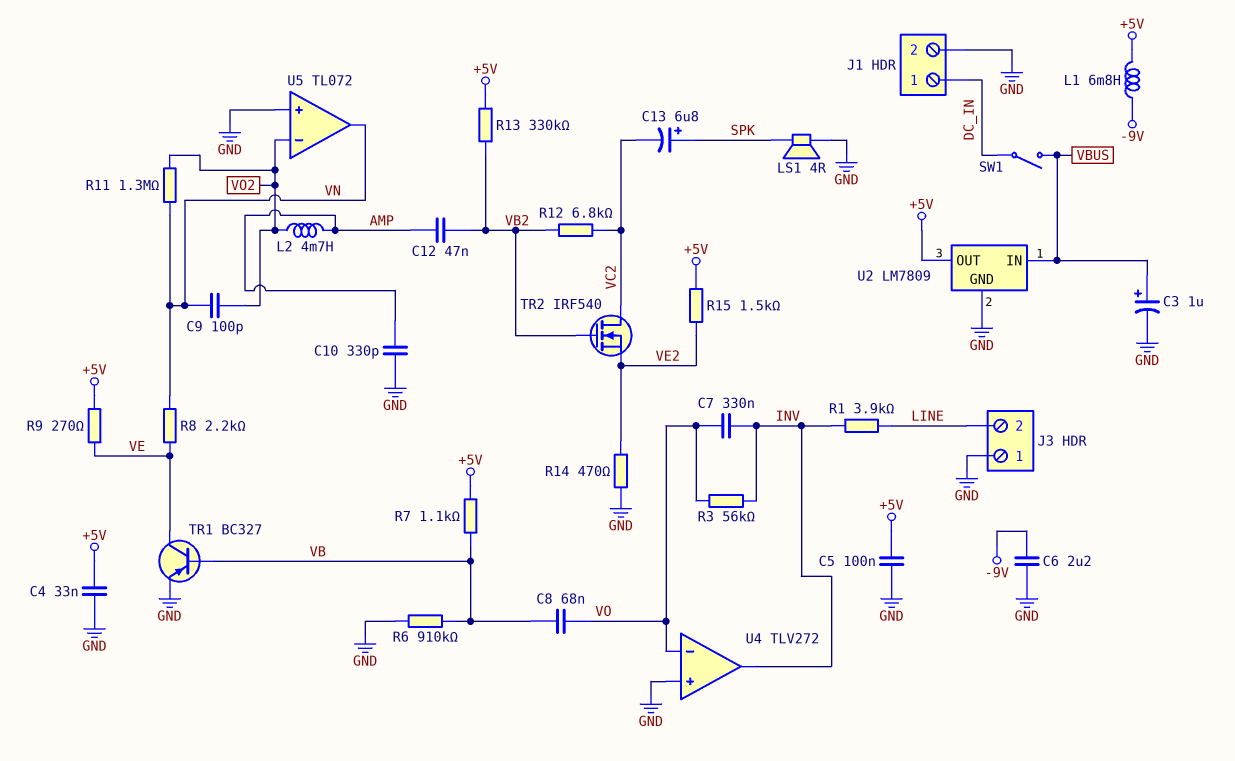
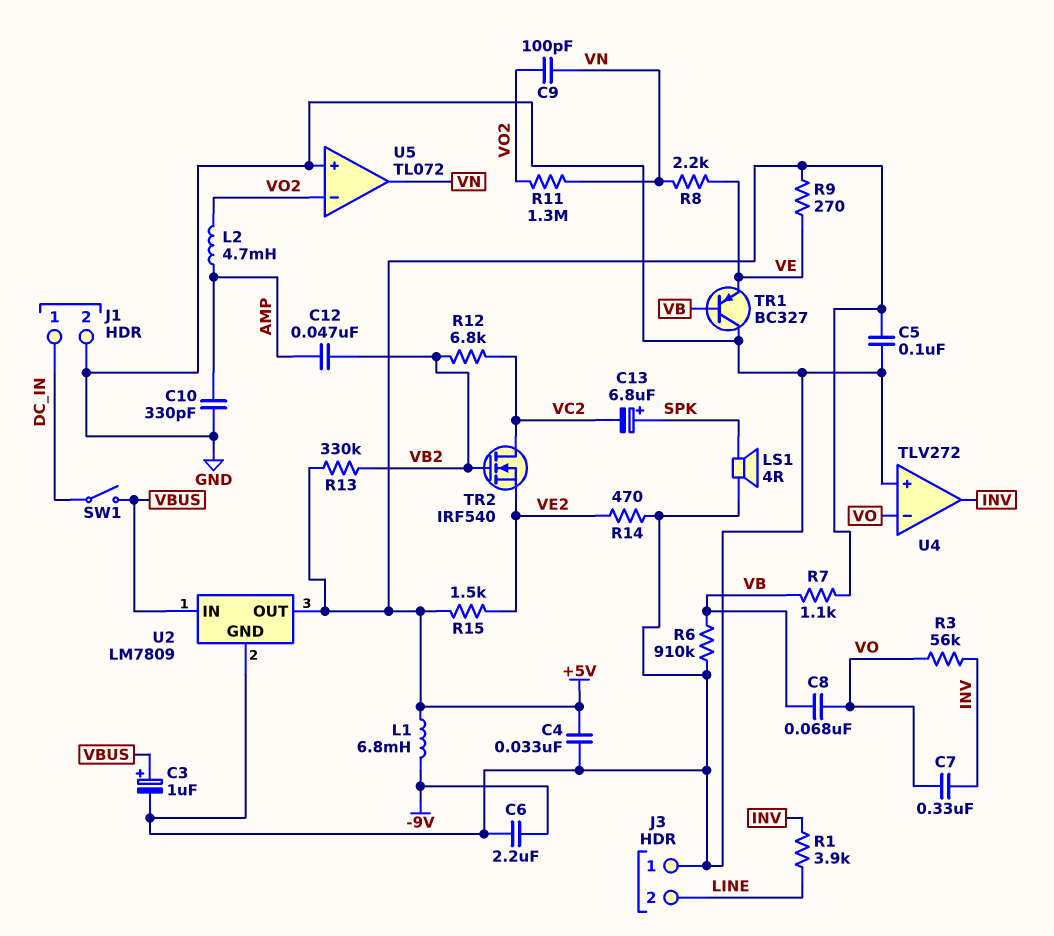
TR1: PNP BC327 (B VB, C VE, E GND) -> PNP BC327 (B VB, C GND, E VE)

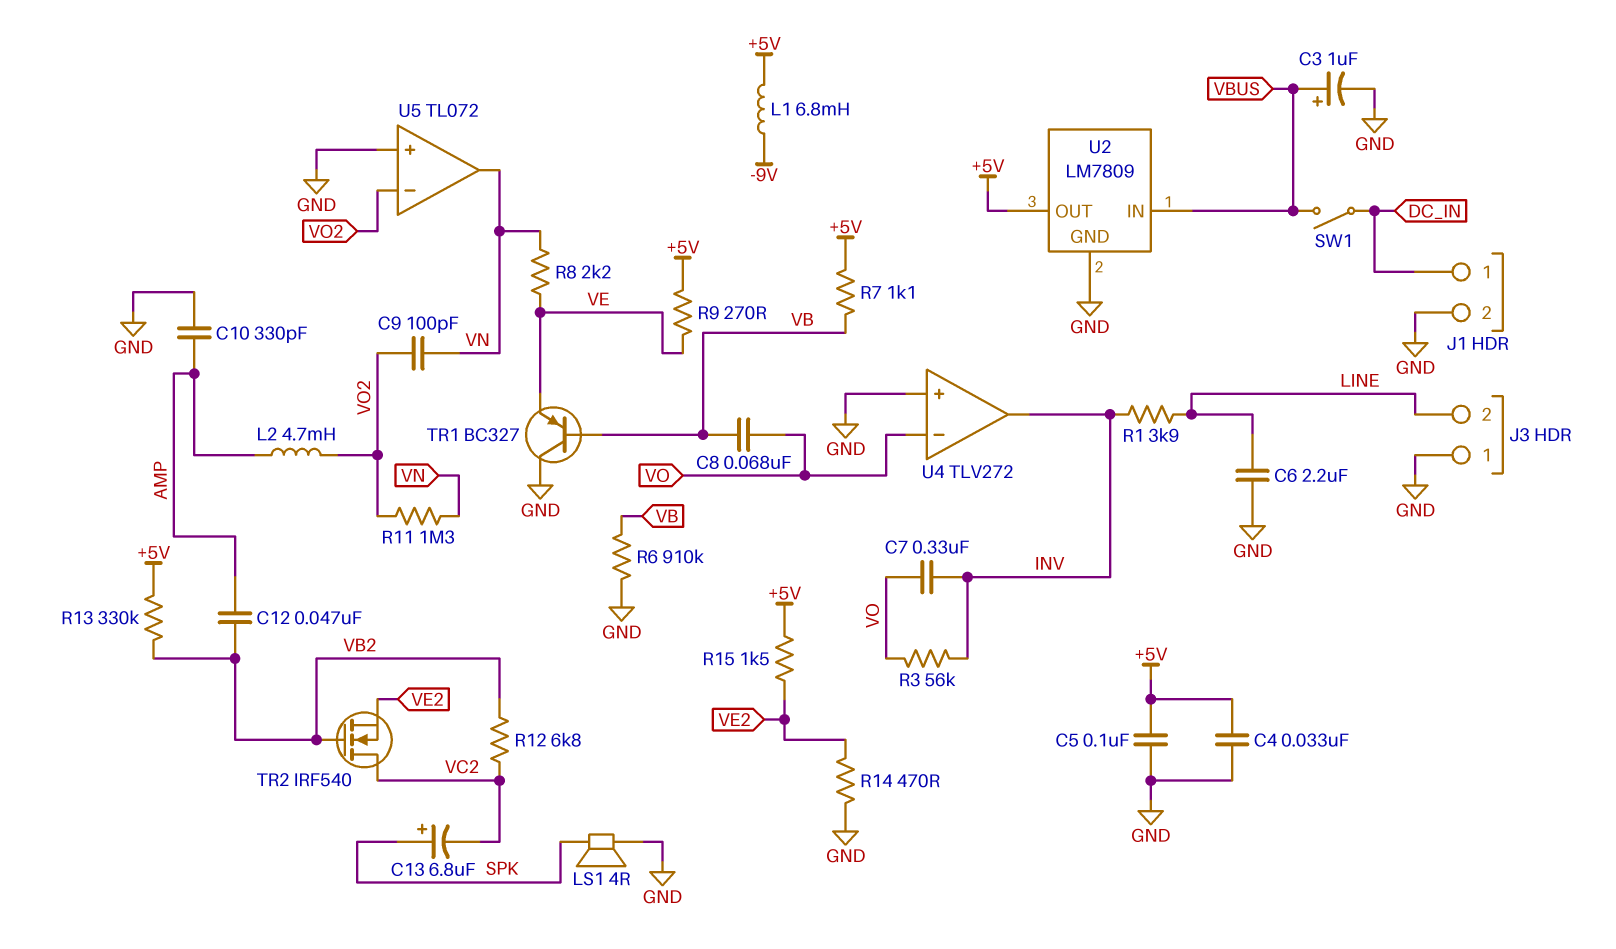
C6: 2.2uF (-9V, GND) -> 2.2uF (GND, LINE)

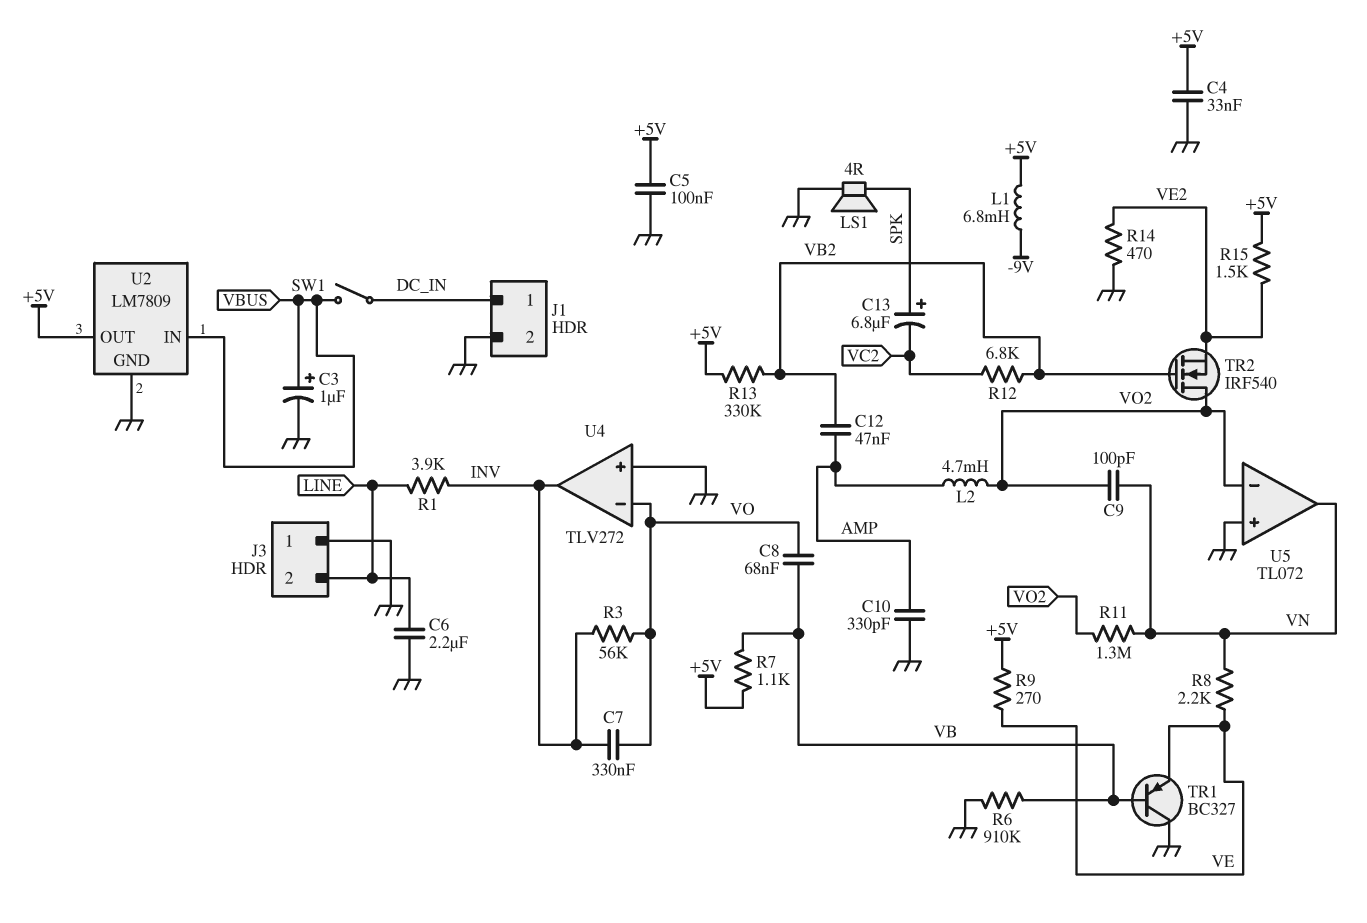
TR2: NMOS IRF540 (G VB2, D VC2, S VE2) -> NMOS IRF540 (G VB2, D VO2, S VE2)

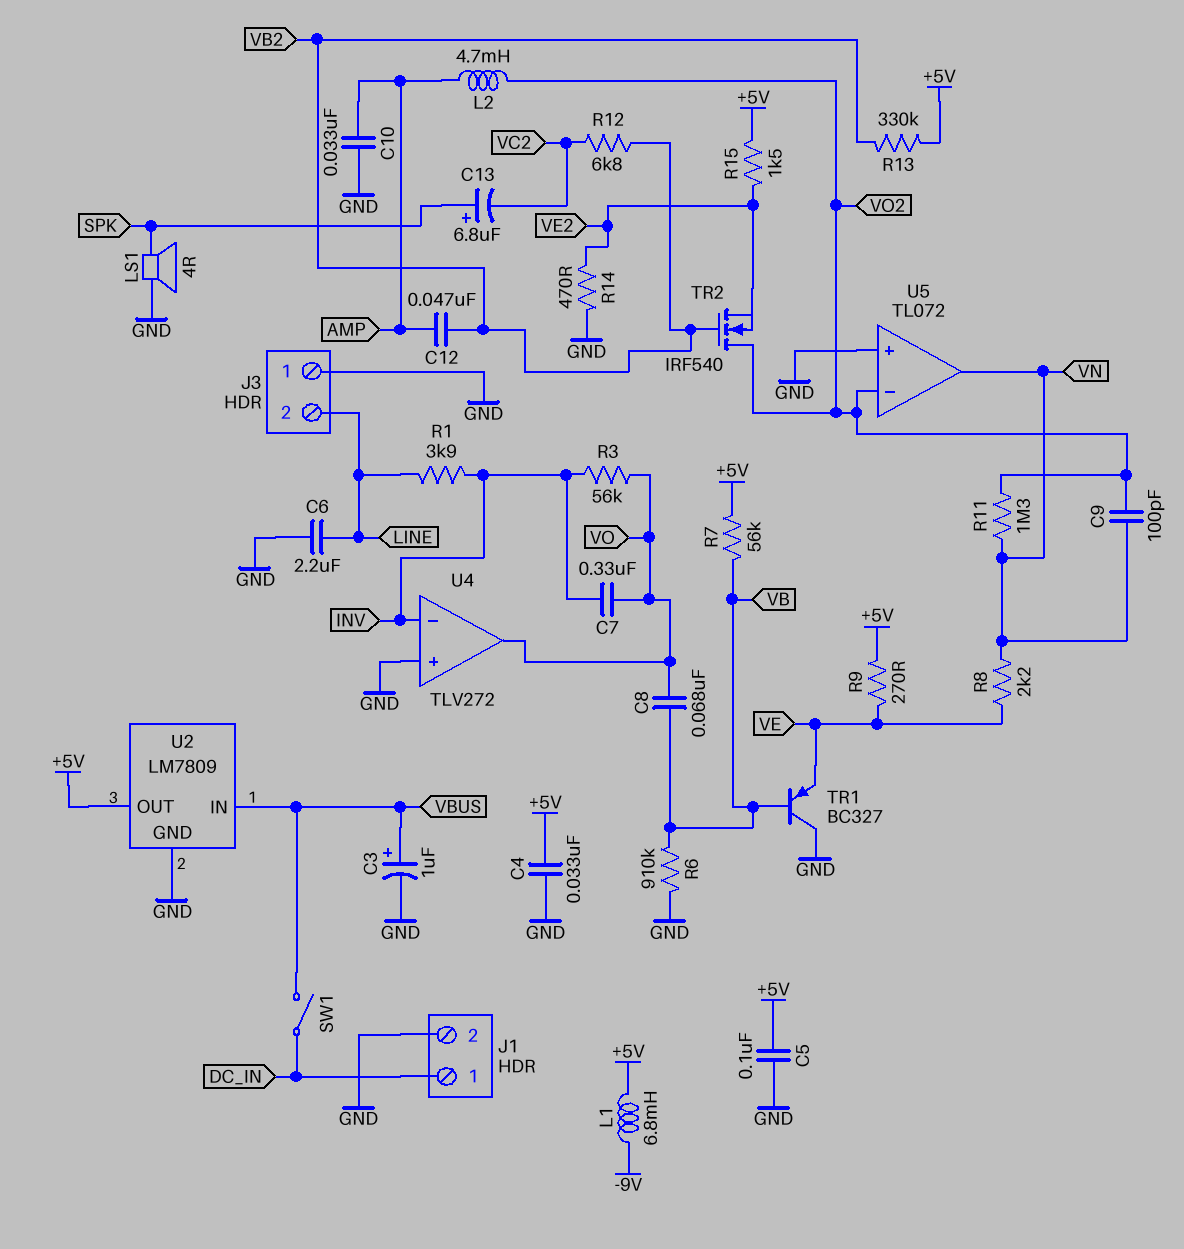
C10: 330pF (AMP, GND) -> 33nF (AMP, GND)
R7: 1.1k (+5V, VB) -> 56k (+5V, VB)
U4 pin in-: VO -> INV
U4 pin out: INV -> VO

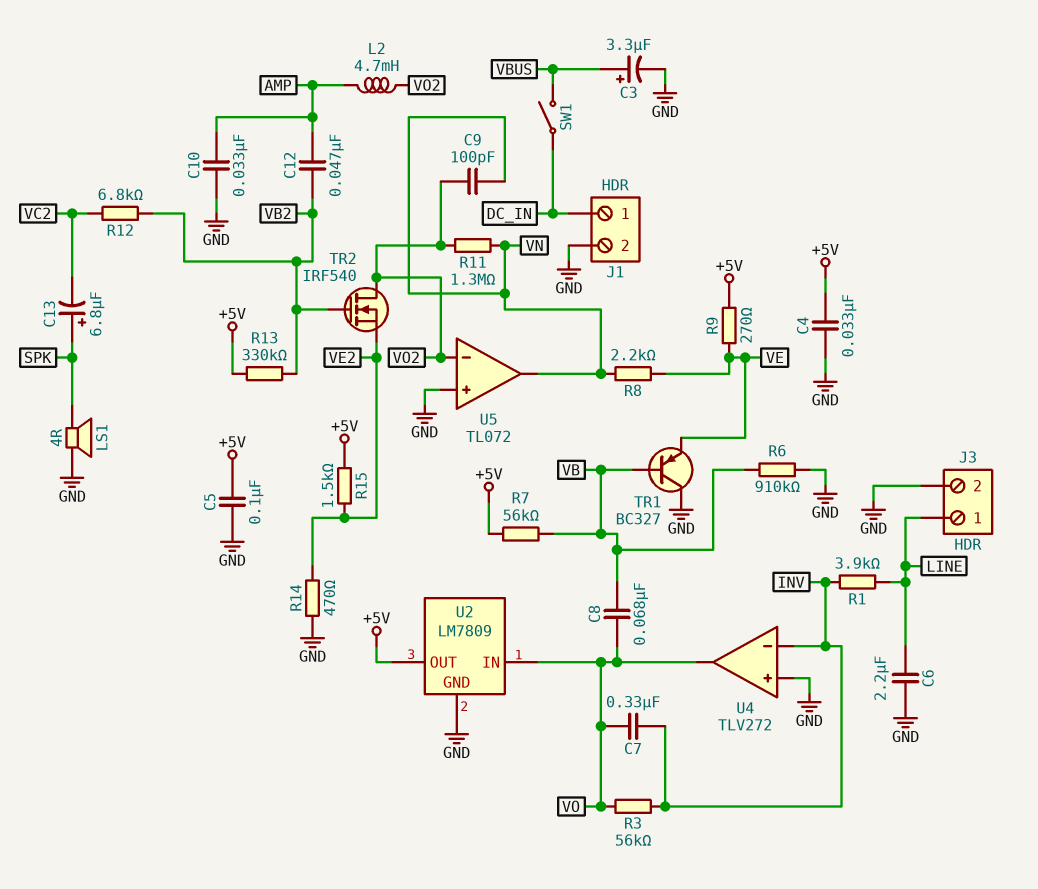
C3: 1uF (plus VBUS, minus GND) -> 3.3uF (plus VBUS, minus GND)
J3 pin 1: GND -> LINE
J3 pin 2: LINE -> GND
L1: 6.8mH (+5V, -9V) -> none
U2 pin IN: VBUS -> VO

